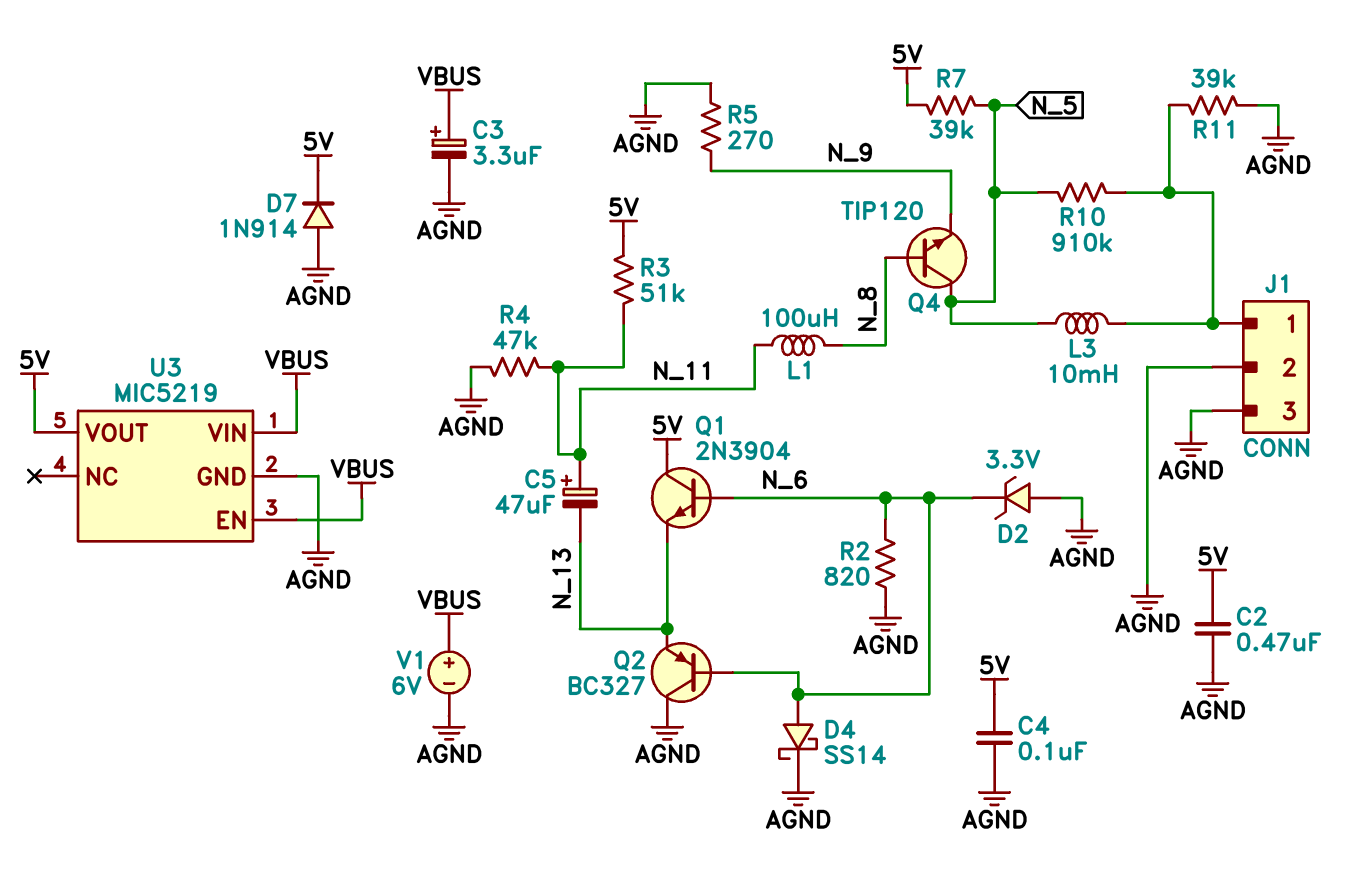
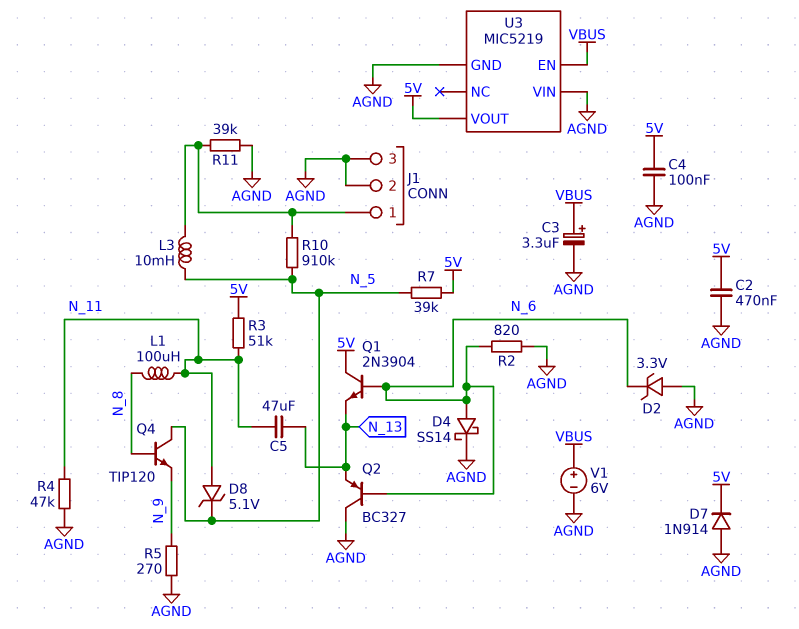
C5: 47uF (plus N_11, minus N_13) -> 47uF (N_11, N_13)
D8: none -> zener 5.1V (A N_11, K N_5)
U3 pin VIN: VBUS -> AGND

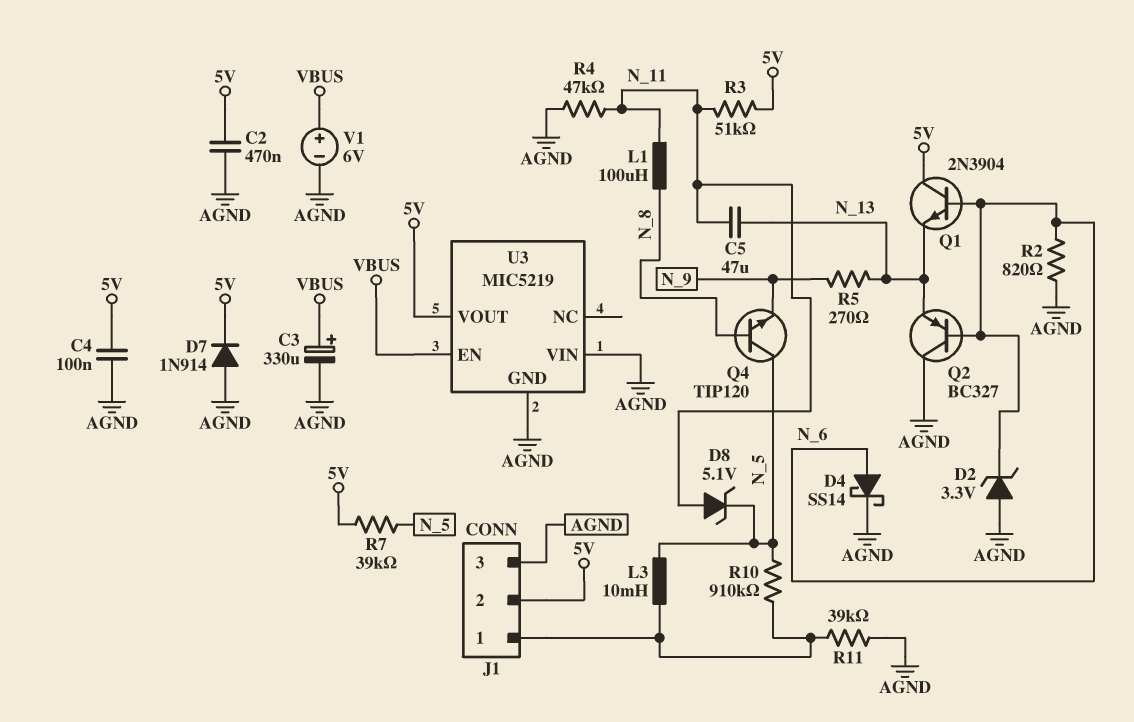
C3: 3.3uF (plus VBUS, minus AGND) -> 330uF (plus VBUS, minus AGND)
J1 pin 2: AGND -> 5V
R5: 270 (AGND, N_9) -> 270 (N_9, N_13)

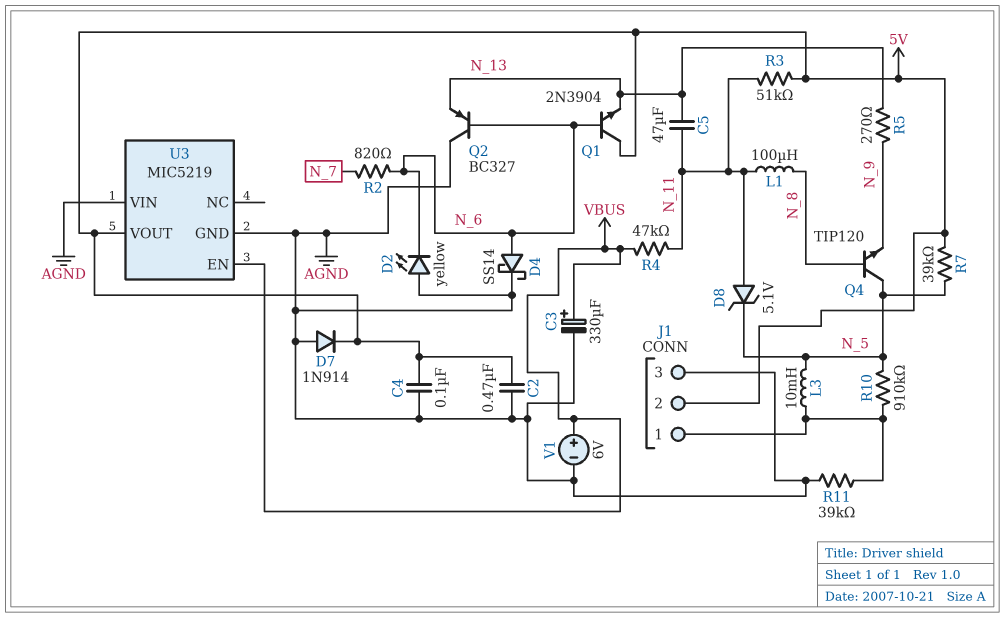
D2: zener 3.3V (A AGND, K N_6) -> LED yellow (A AGND, K N_6)
R2: 820 (AGND, N_6) -> 820 (N_6, N_7)
R4: 47k (AGND, N_11) -> 47k (N_11, VBUS)

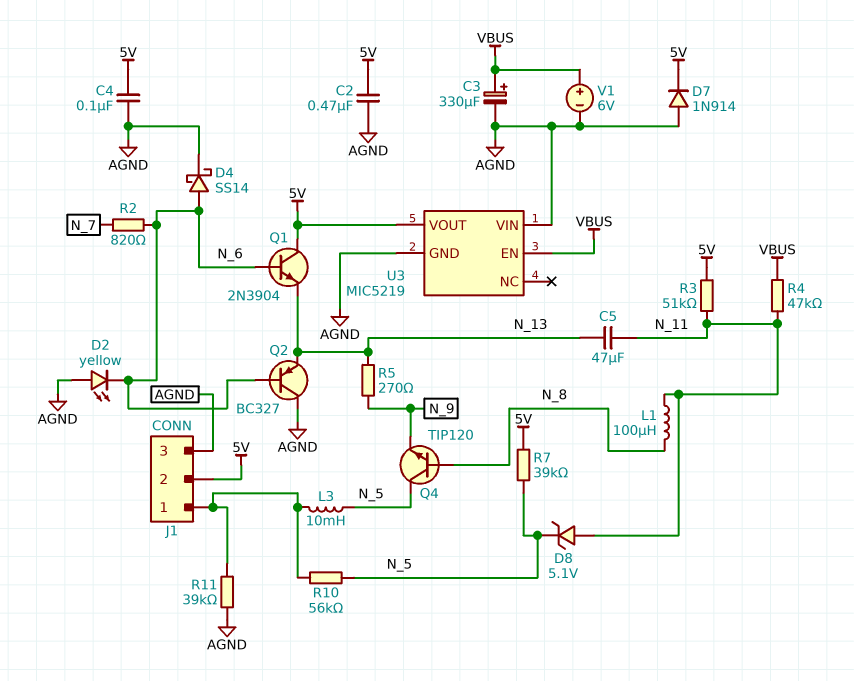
R10: 910k (J1/1, N_5) -> 56k (J1/1, N_5)

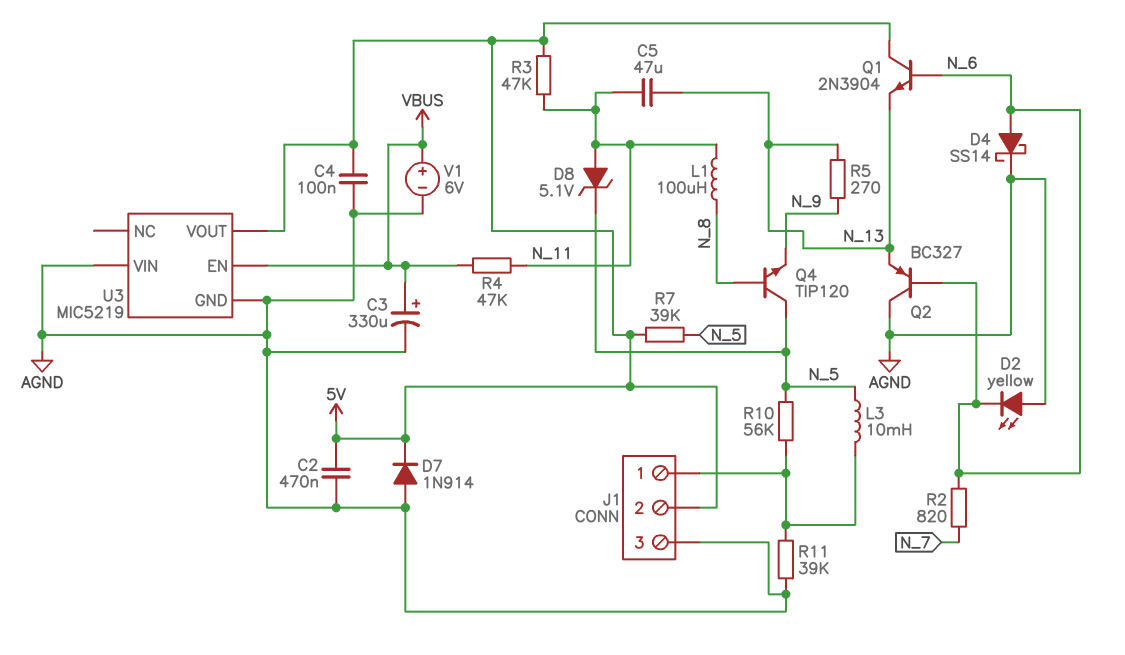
R3: 51k (5V, N_11) -> 47k (5V, N_11)

